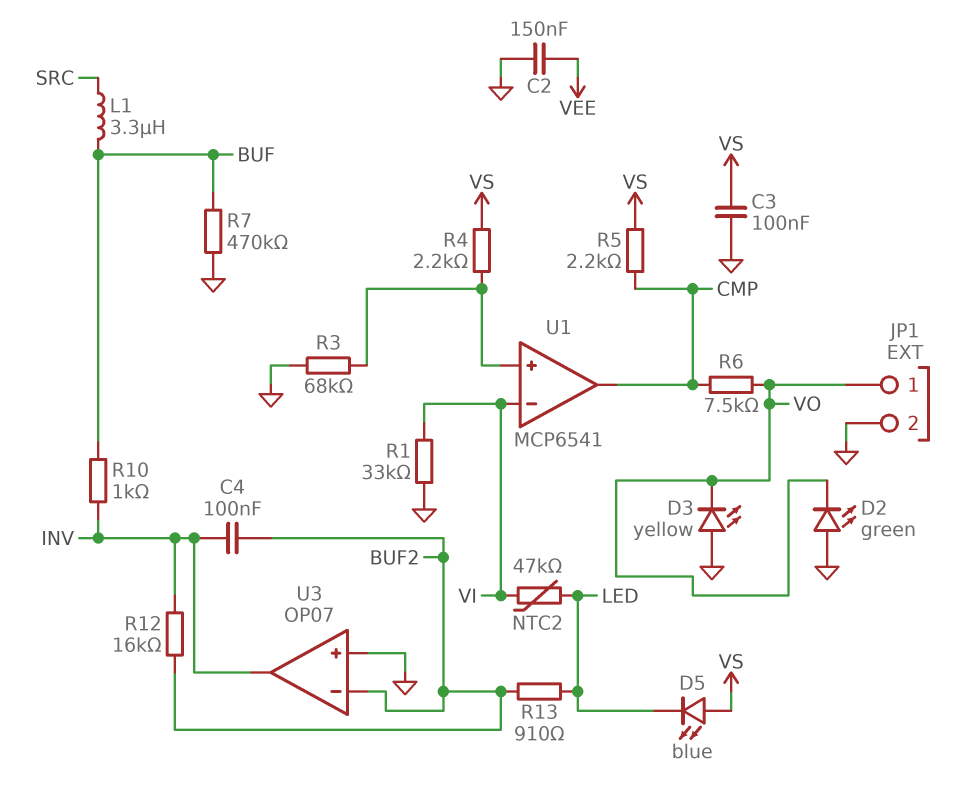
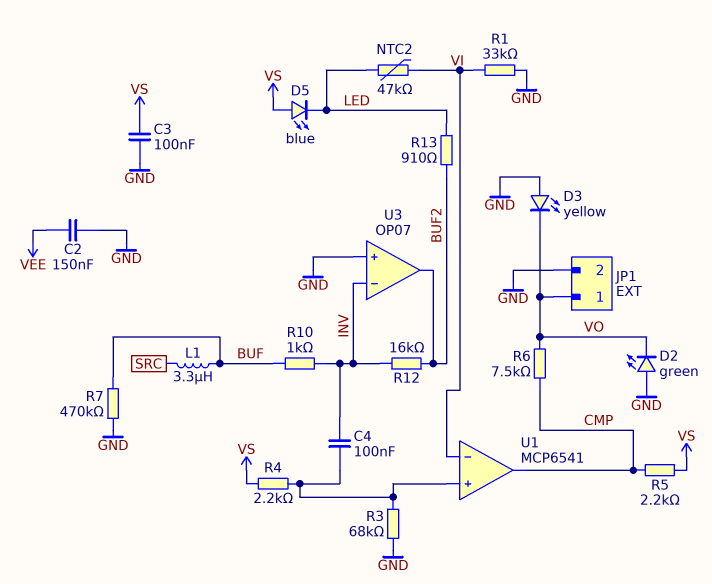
C4: 100nF (BUF2, INV) -> 100nF (INV, U1/in+)
U3 pin in-: BUF2 -> INV
U3 pin out: INV -> BUF2

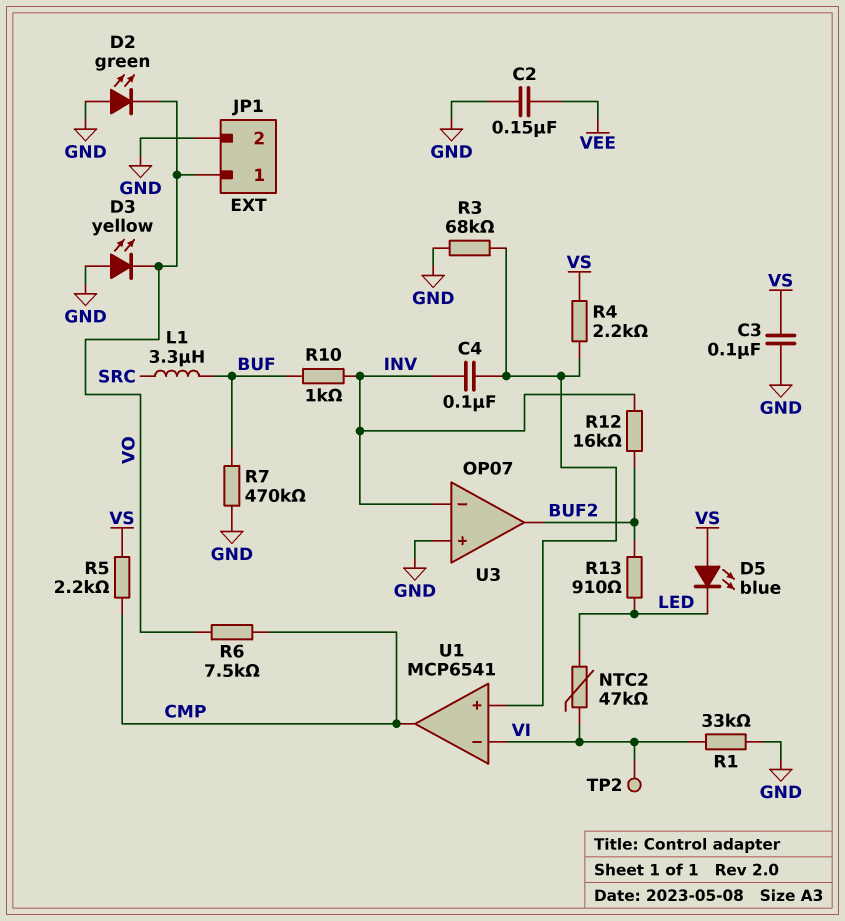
TP2: none -> test point (VI)

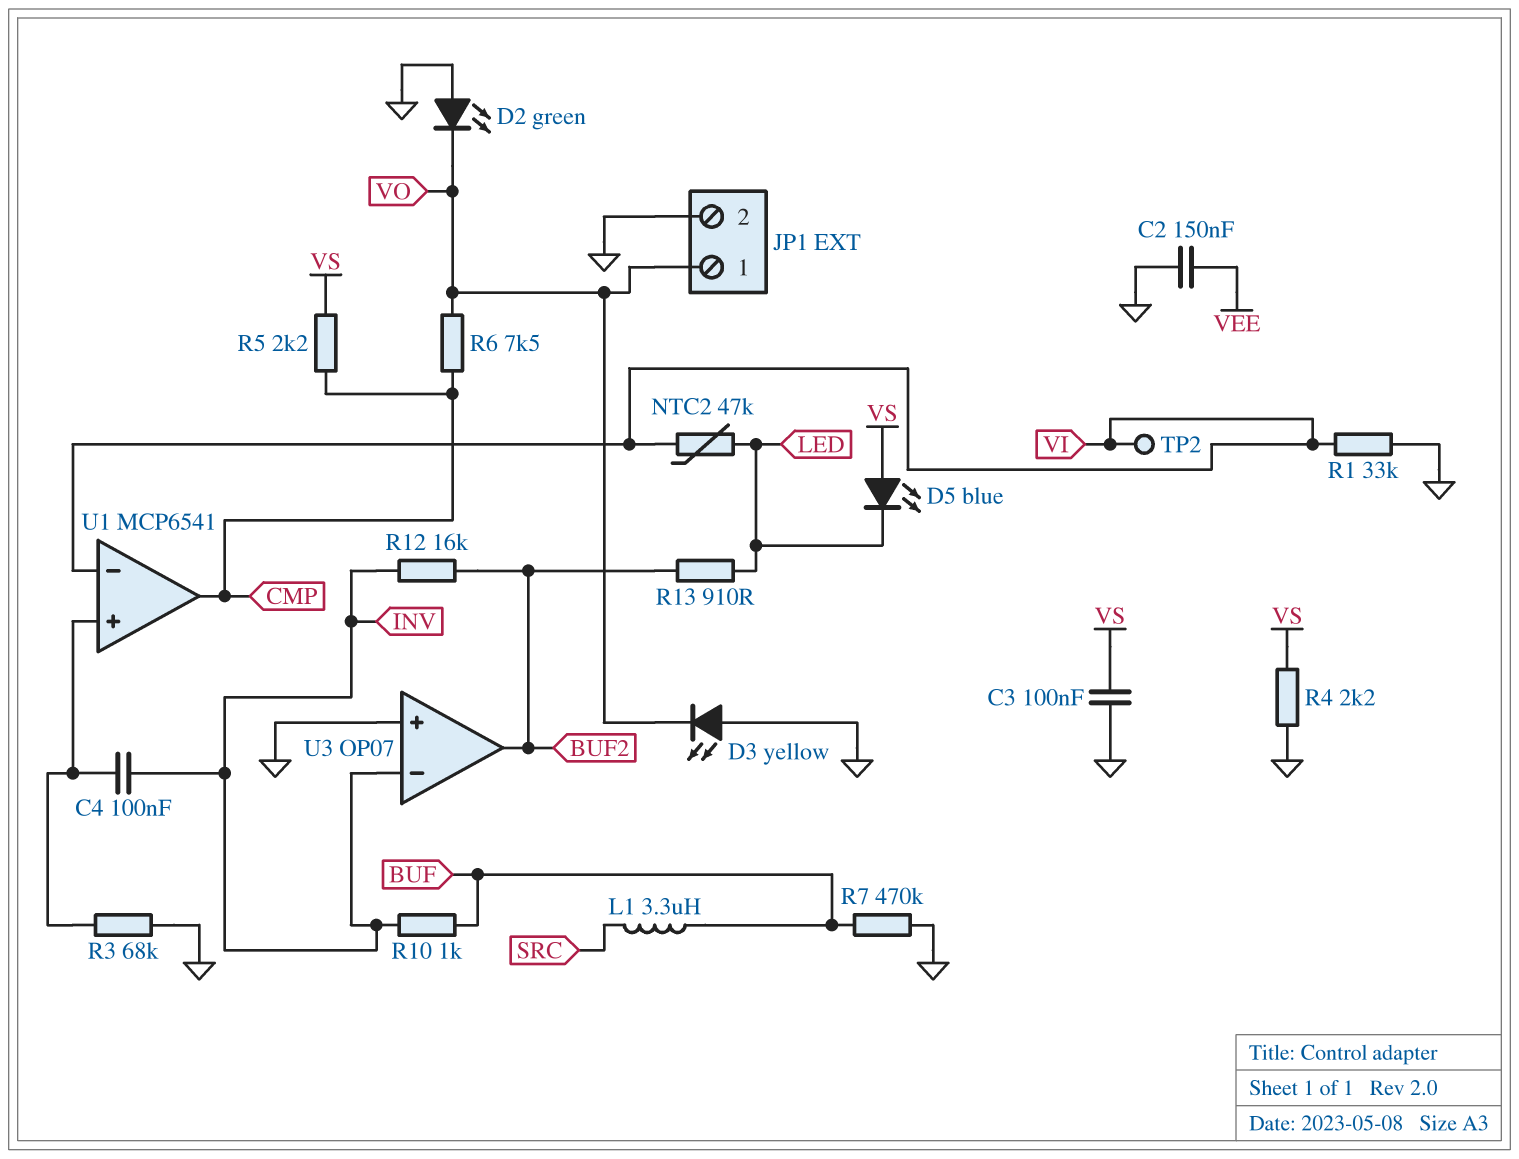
R4: 2.2k (U1/in+, VS) -> 2.2k (GND, VS)

